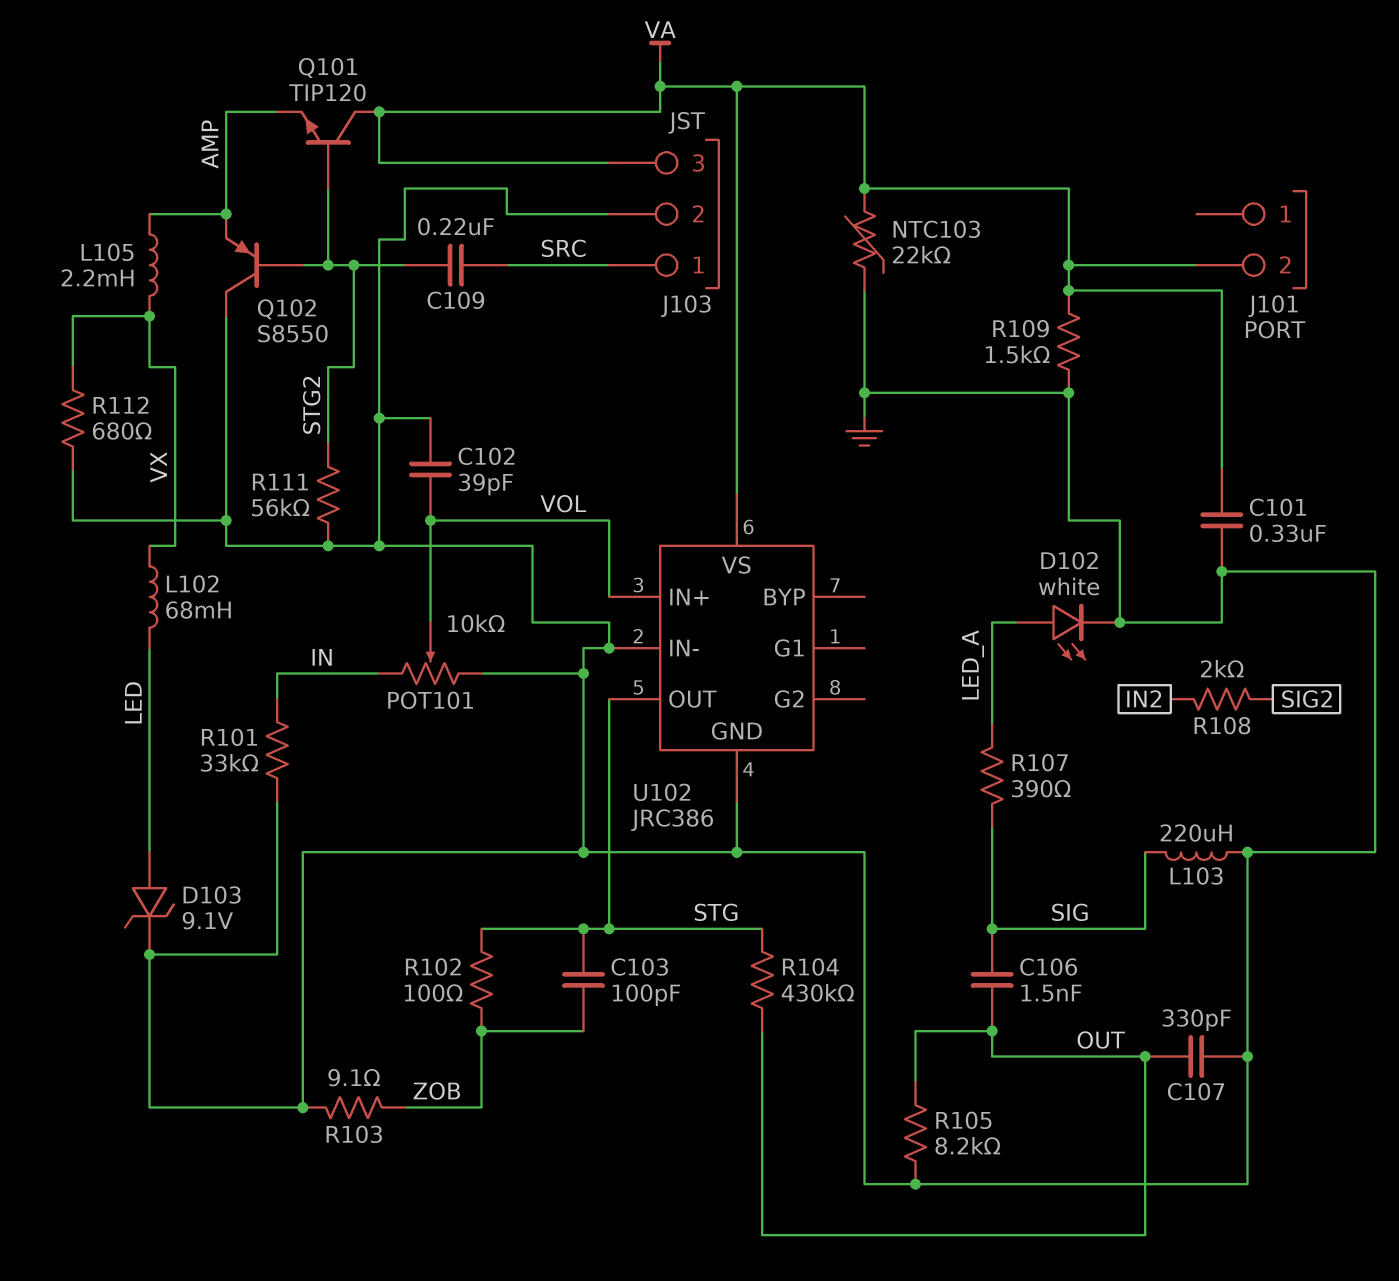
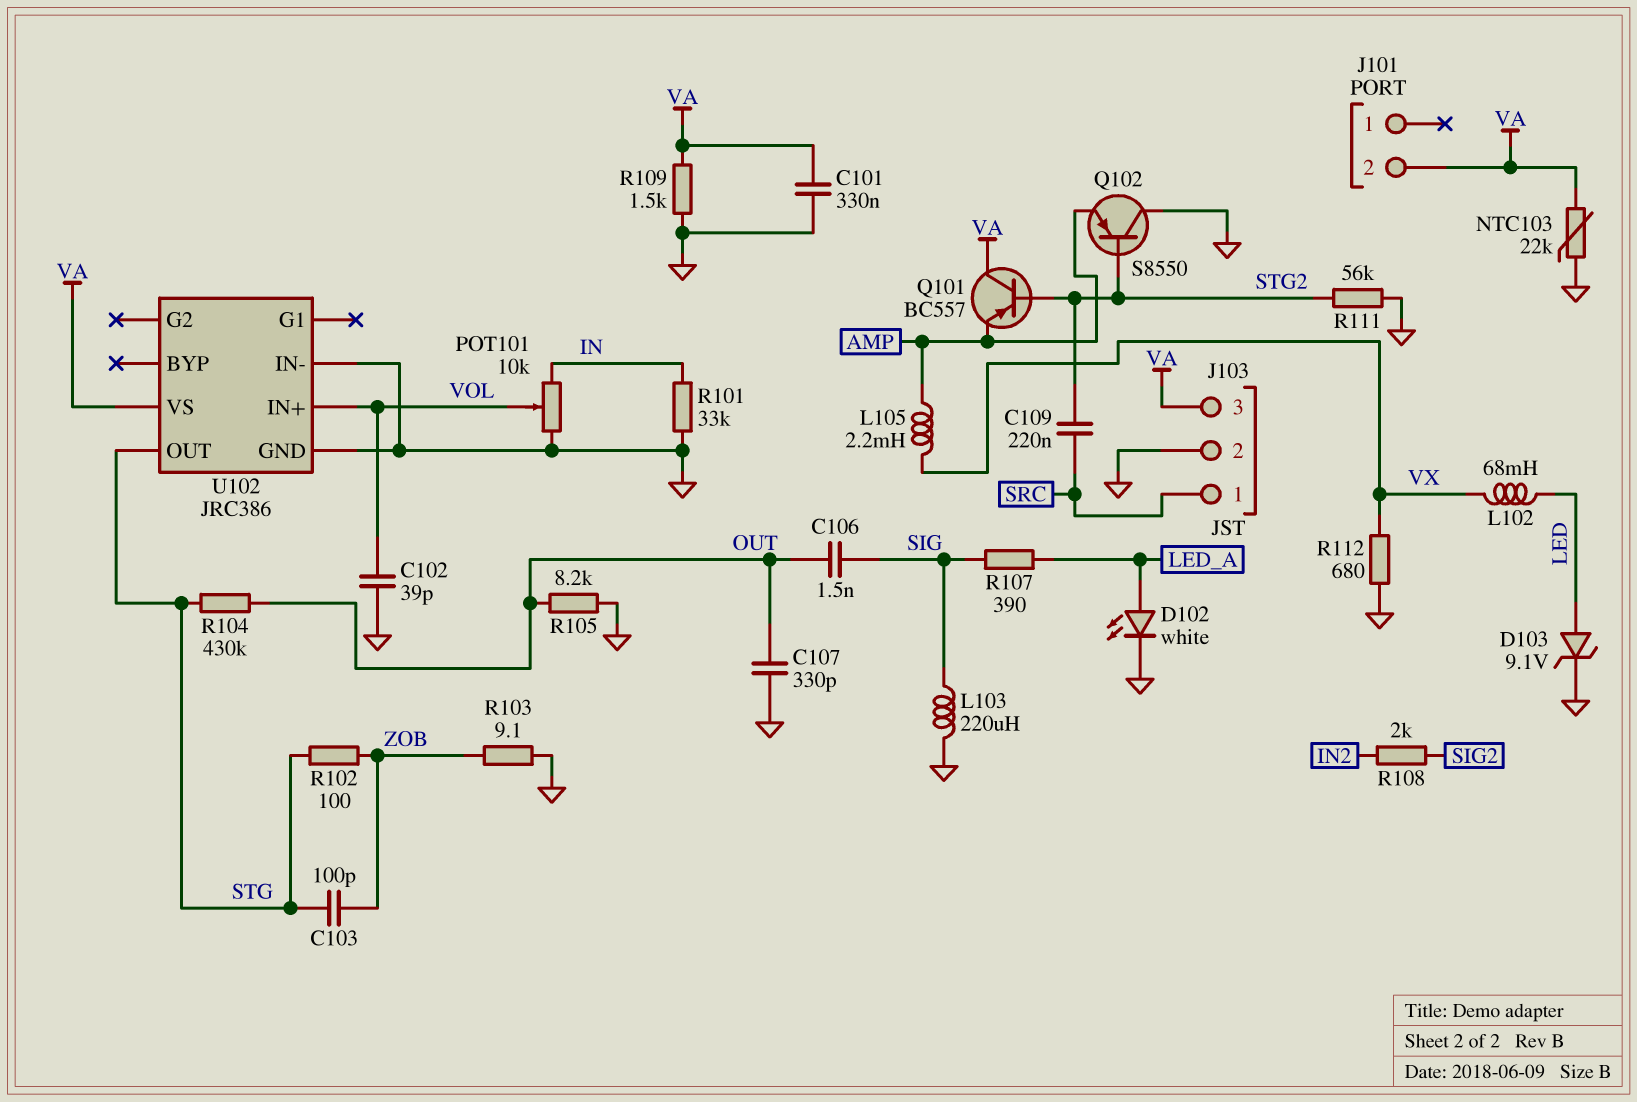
Q101: NPN TIP120 (B STG2, C VA, E AMP) -> PNP BC557 (B STG2, C VA, E AMP)

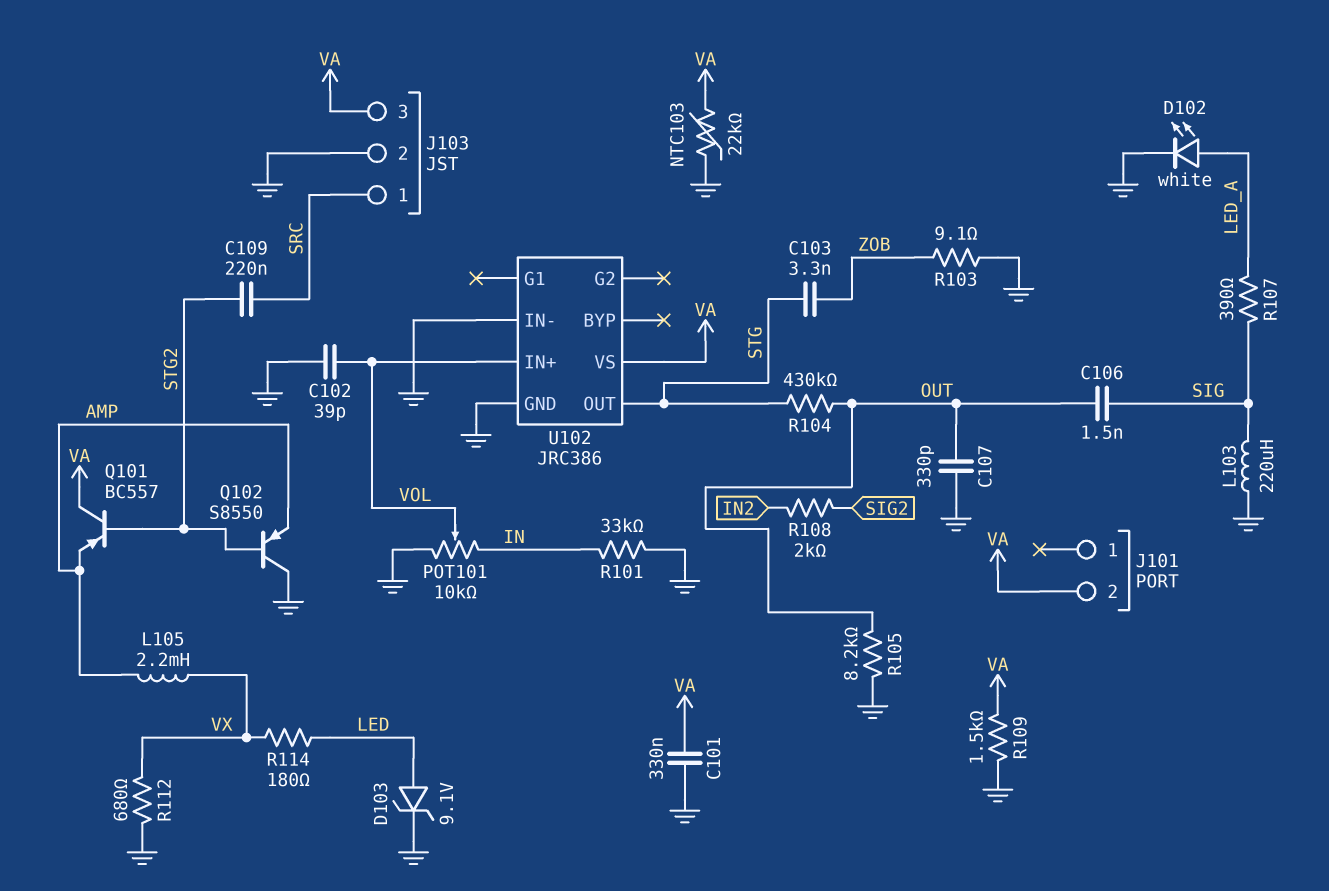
C103: 100pF (STG, ZOB) -> 3.3nF (STG, ZOB)
L102: 68mH (LED, VX) -> none
R102: 100 (STG, ZOB) -> none
R111: 56k (GND, STG2) -> none
R114: none -> 180 (LED, VX)

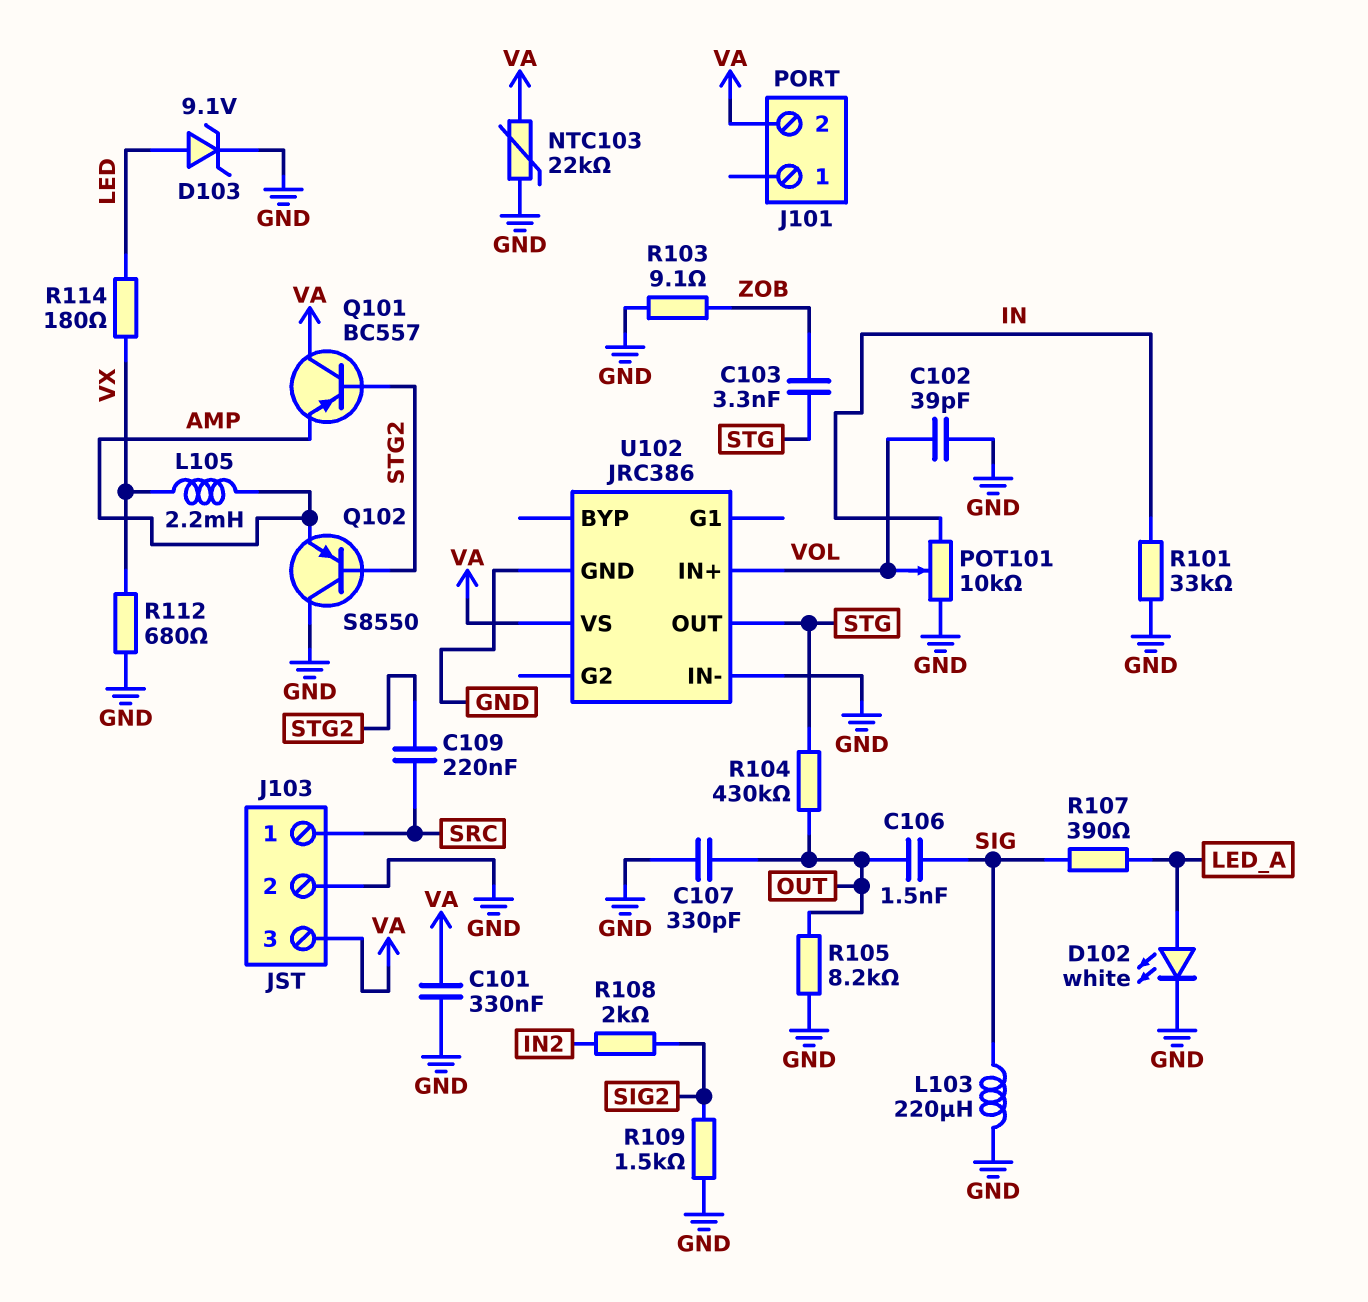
R109: 1.5k (GND, VA) -> 1.5k (GND, SIG2)

